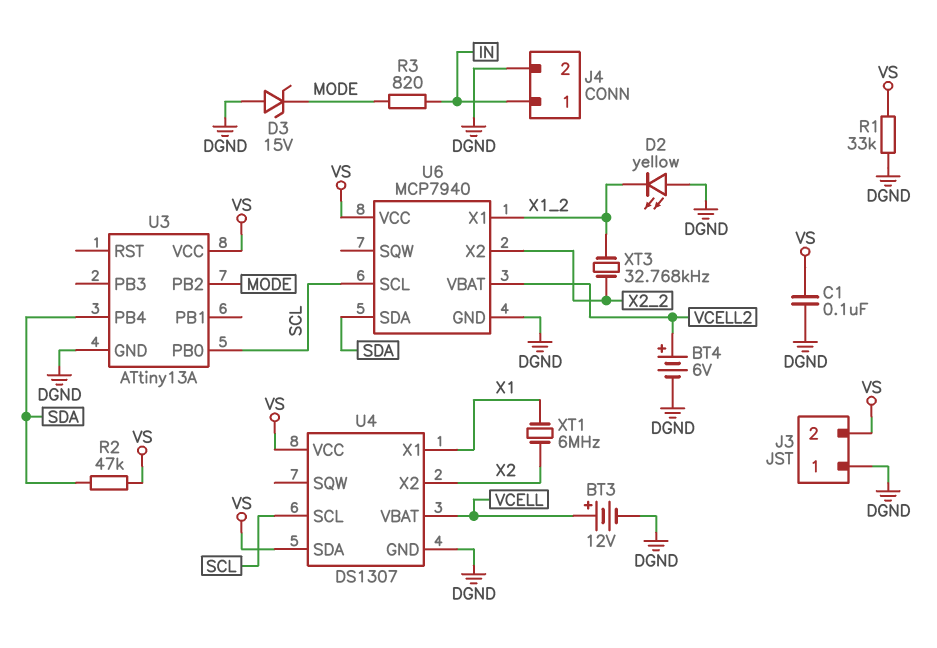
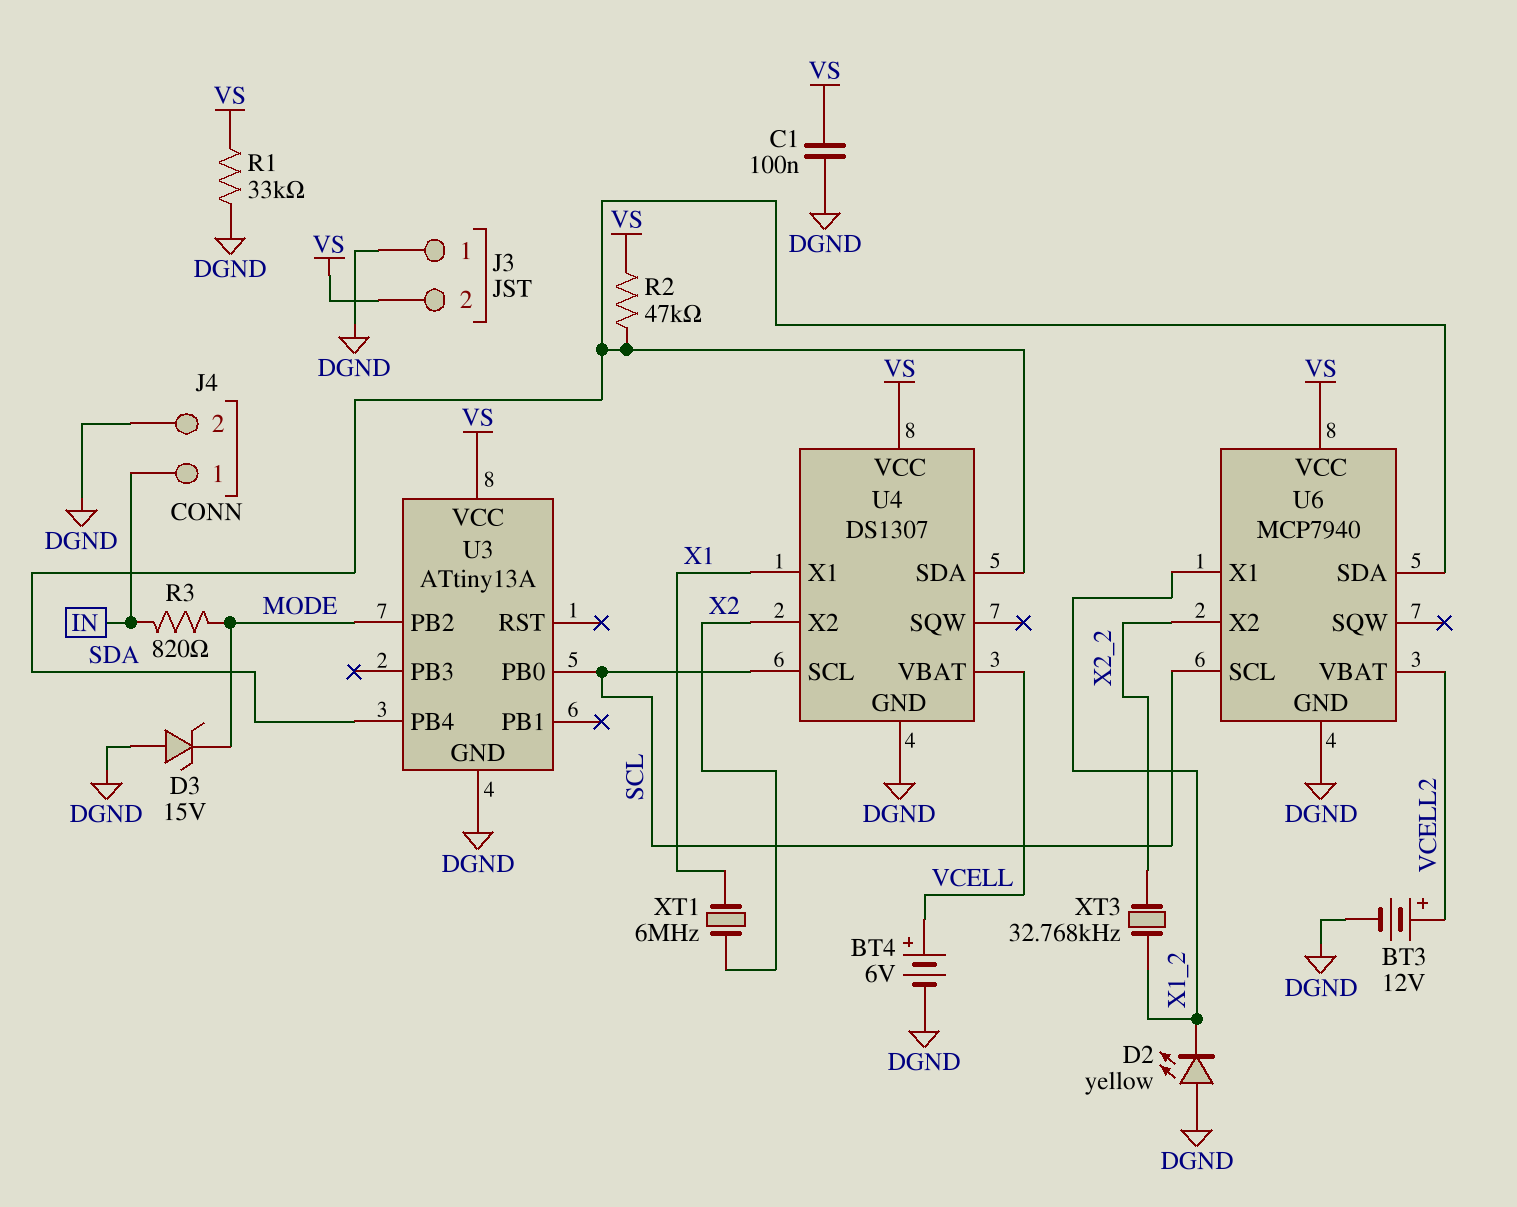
BT3: 12V (plus VCELL, minus DGND) -> 12V (plus VCELL2, minus DGND)
BT4: 6V (plus VCELL2, minus DGND) -> 6V (plus VCELL, minus DGND)
U4 pin SDA: VS -> SDA

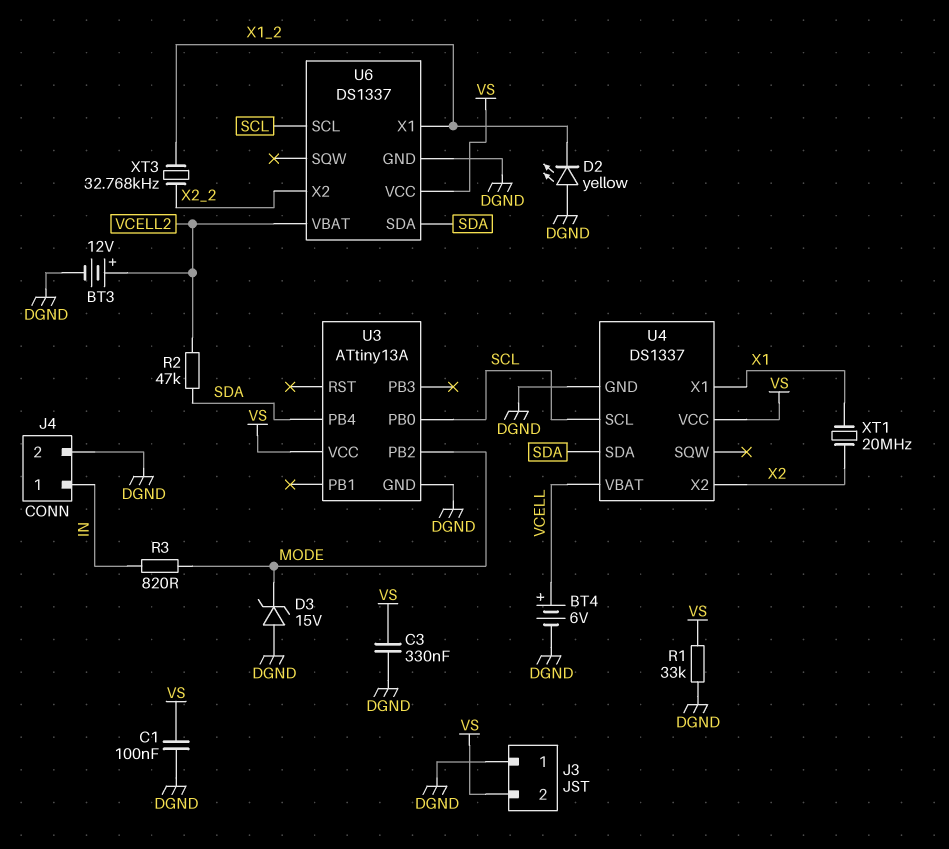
C3: none -> 330nF (DGND, VS)
R2: 47k (SDA, VS) -> 47k (SDA, VCELL2)
U4: DS1307 -> DS1337
U6: MCP7940 -> DS1337
XT1: 6MHz (X1, X2) -> 20MHz (X1, X2)

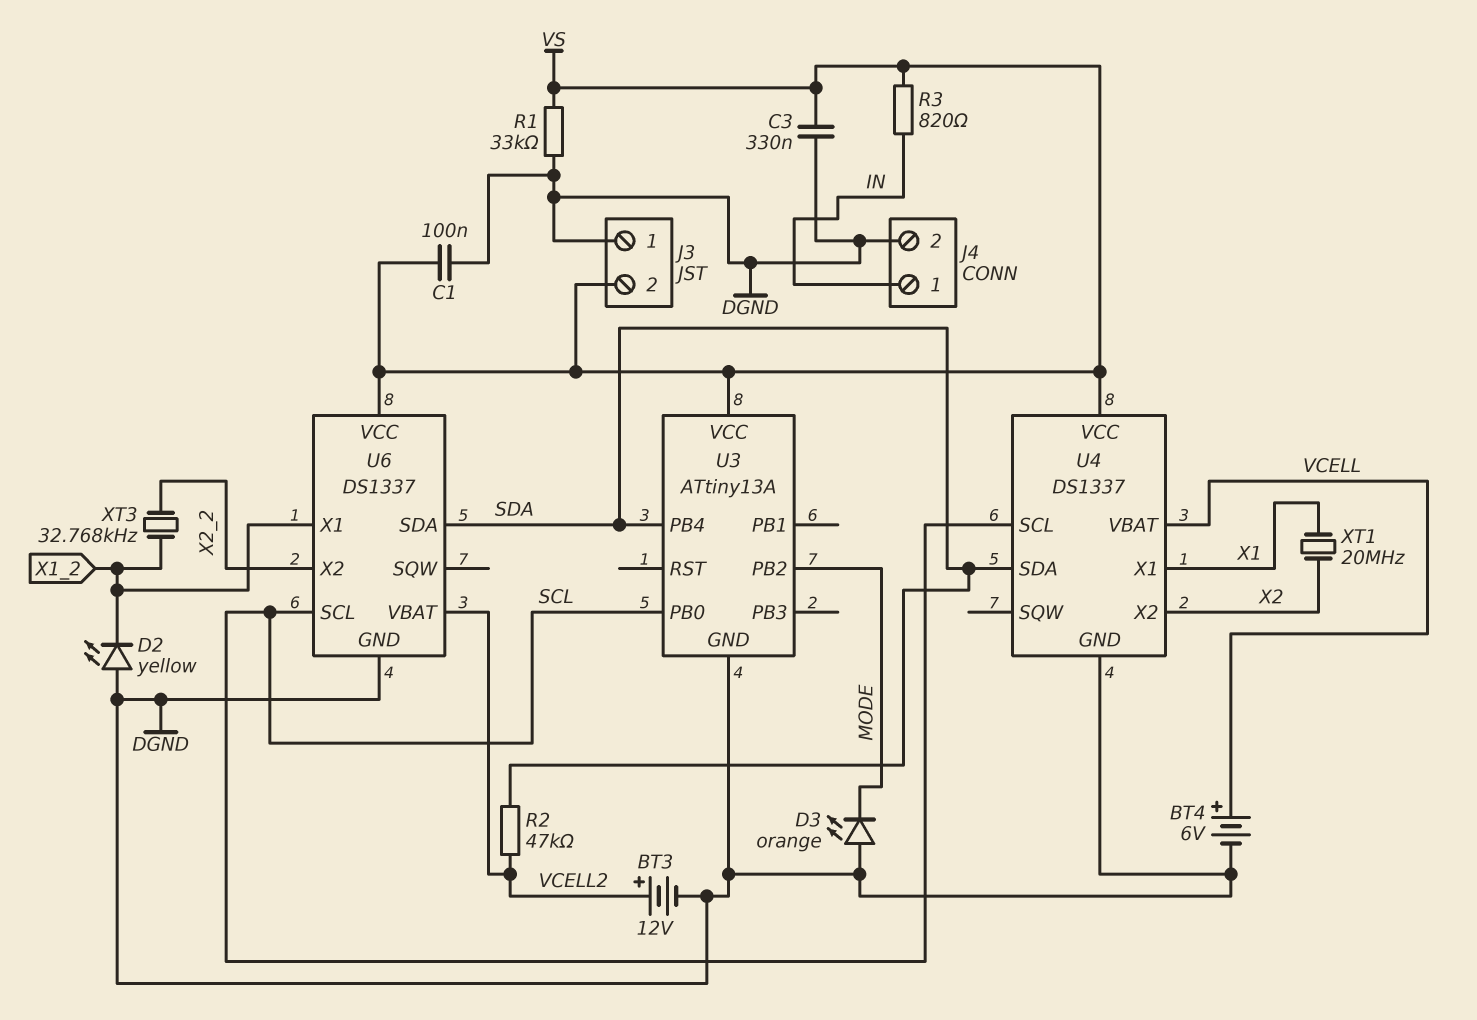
D3: zener 15V (A DGND, K MODE) -> LED orange (A DGND, K MODE)
R3: 820 (IN, MODE) -> 820 (IN, VS)

